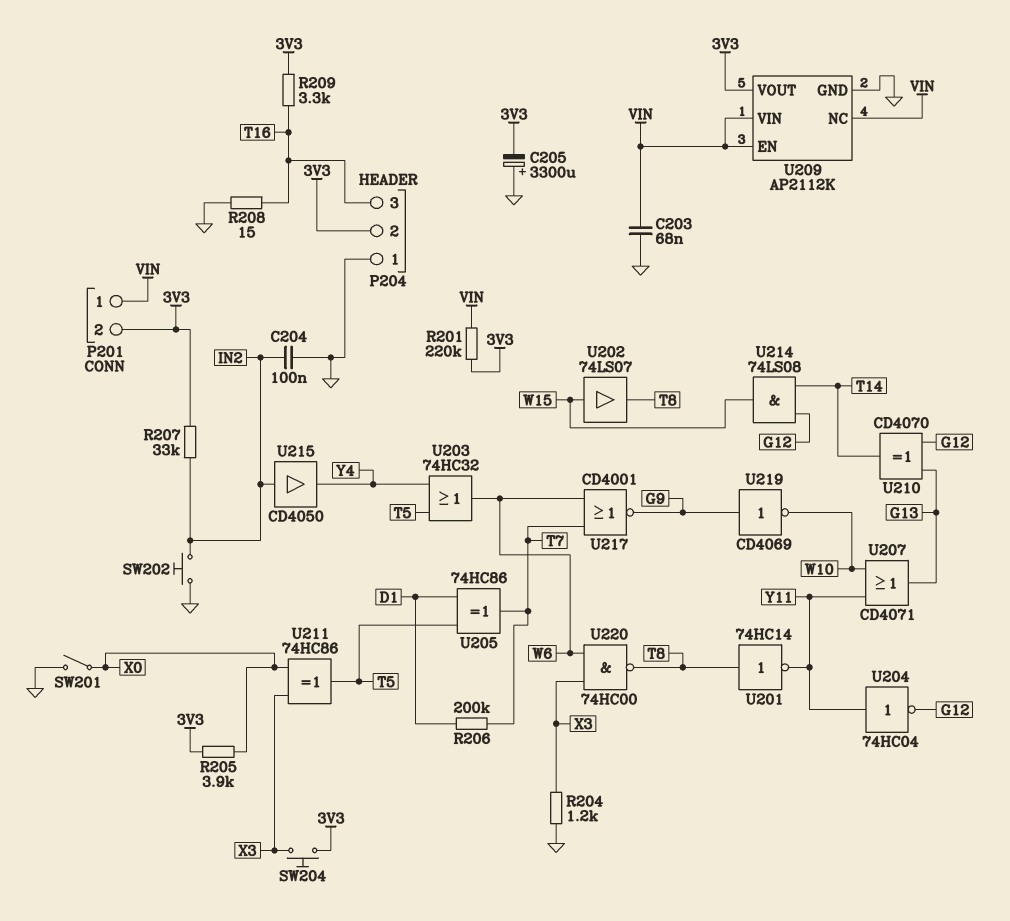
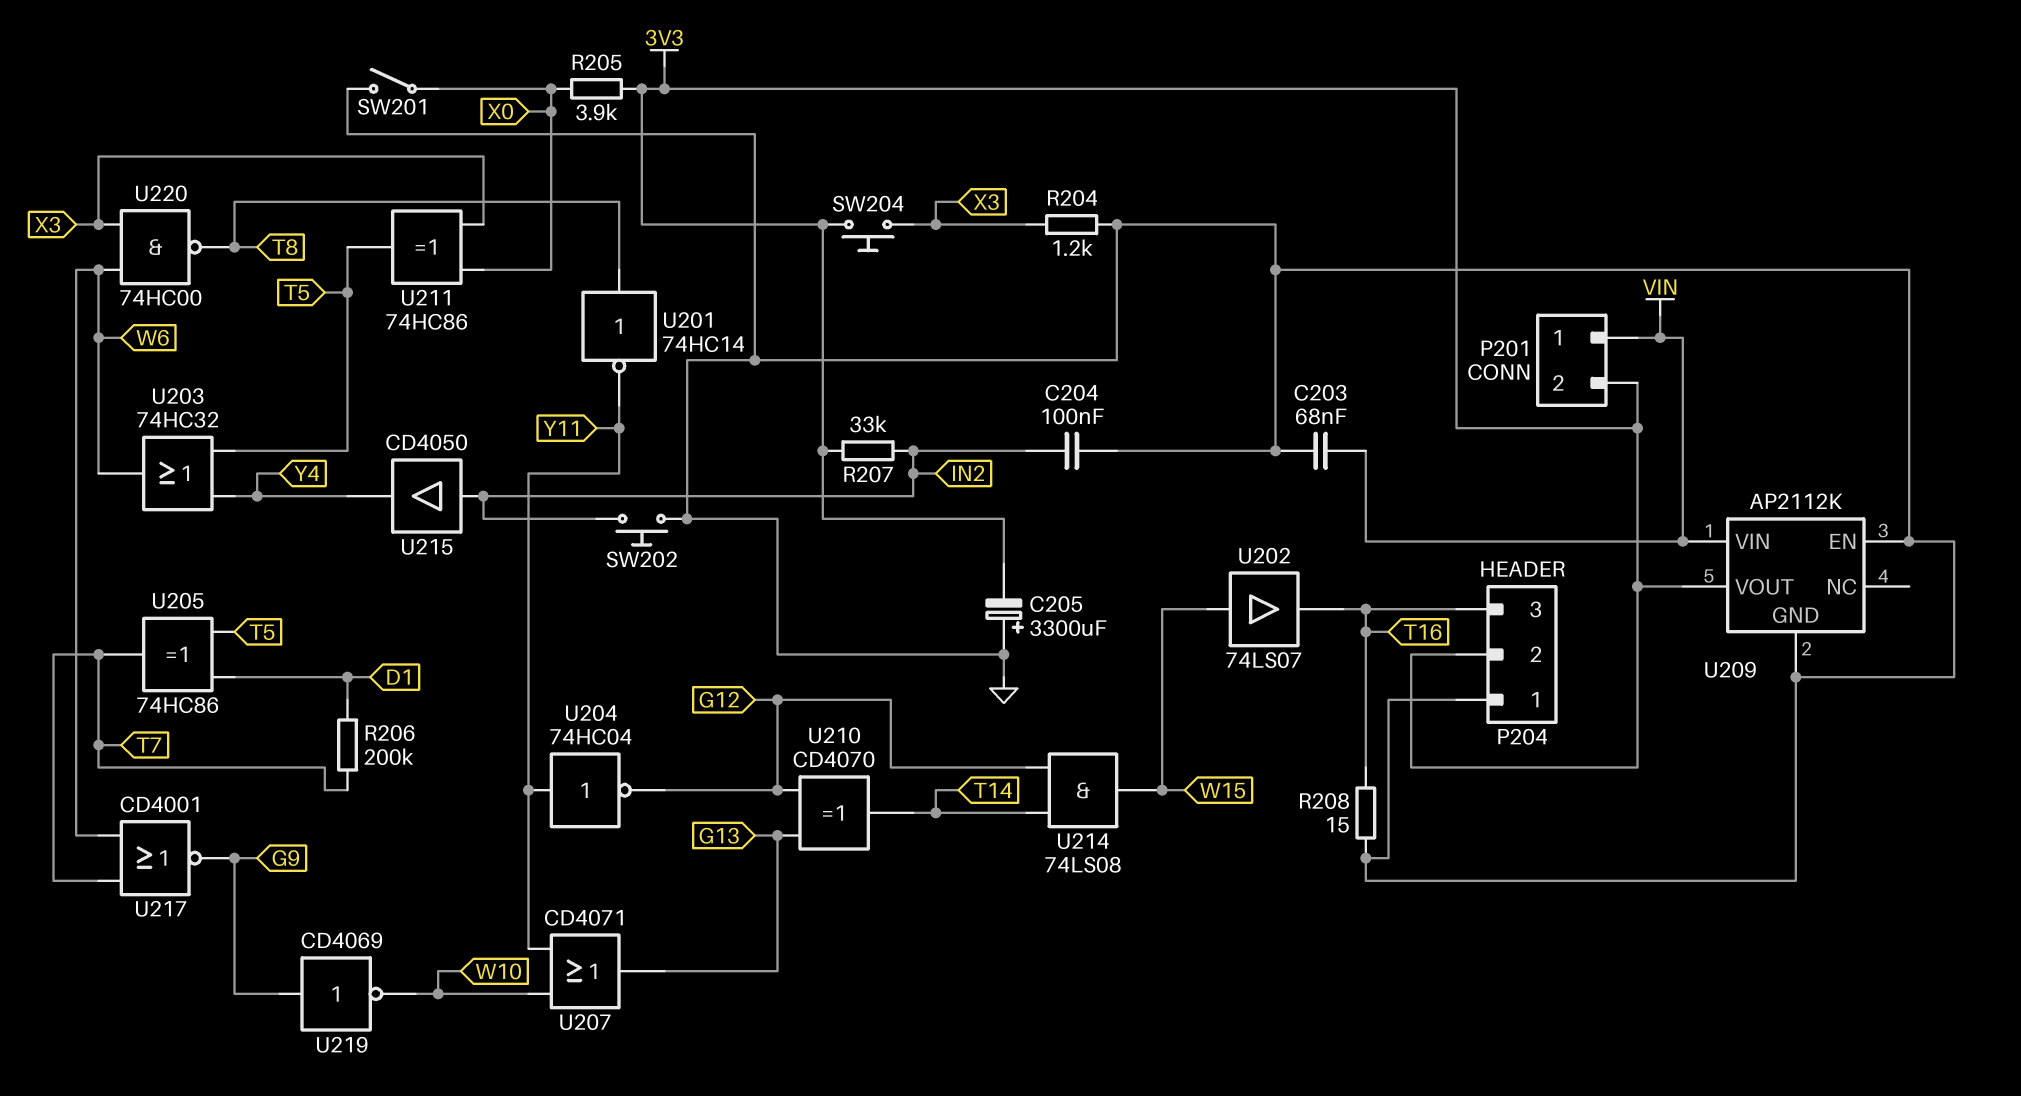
R201: 220k (3V3, VIN) -> none
R209: 3.3k (3V3, T16) -> none
U202: buffer 74LS07 (in W15, out T8) -> buffer 74LS07 (in W15, out T16)
U209 pin EN: VIN -> GND
U209 pin NC: VIN -> none

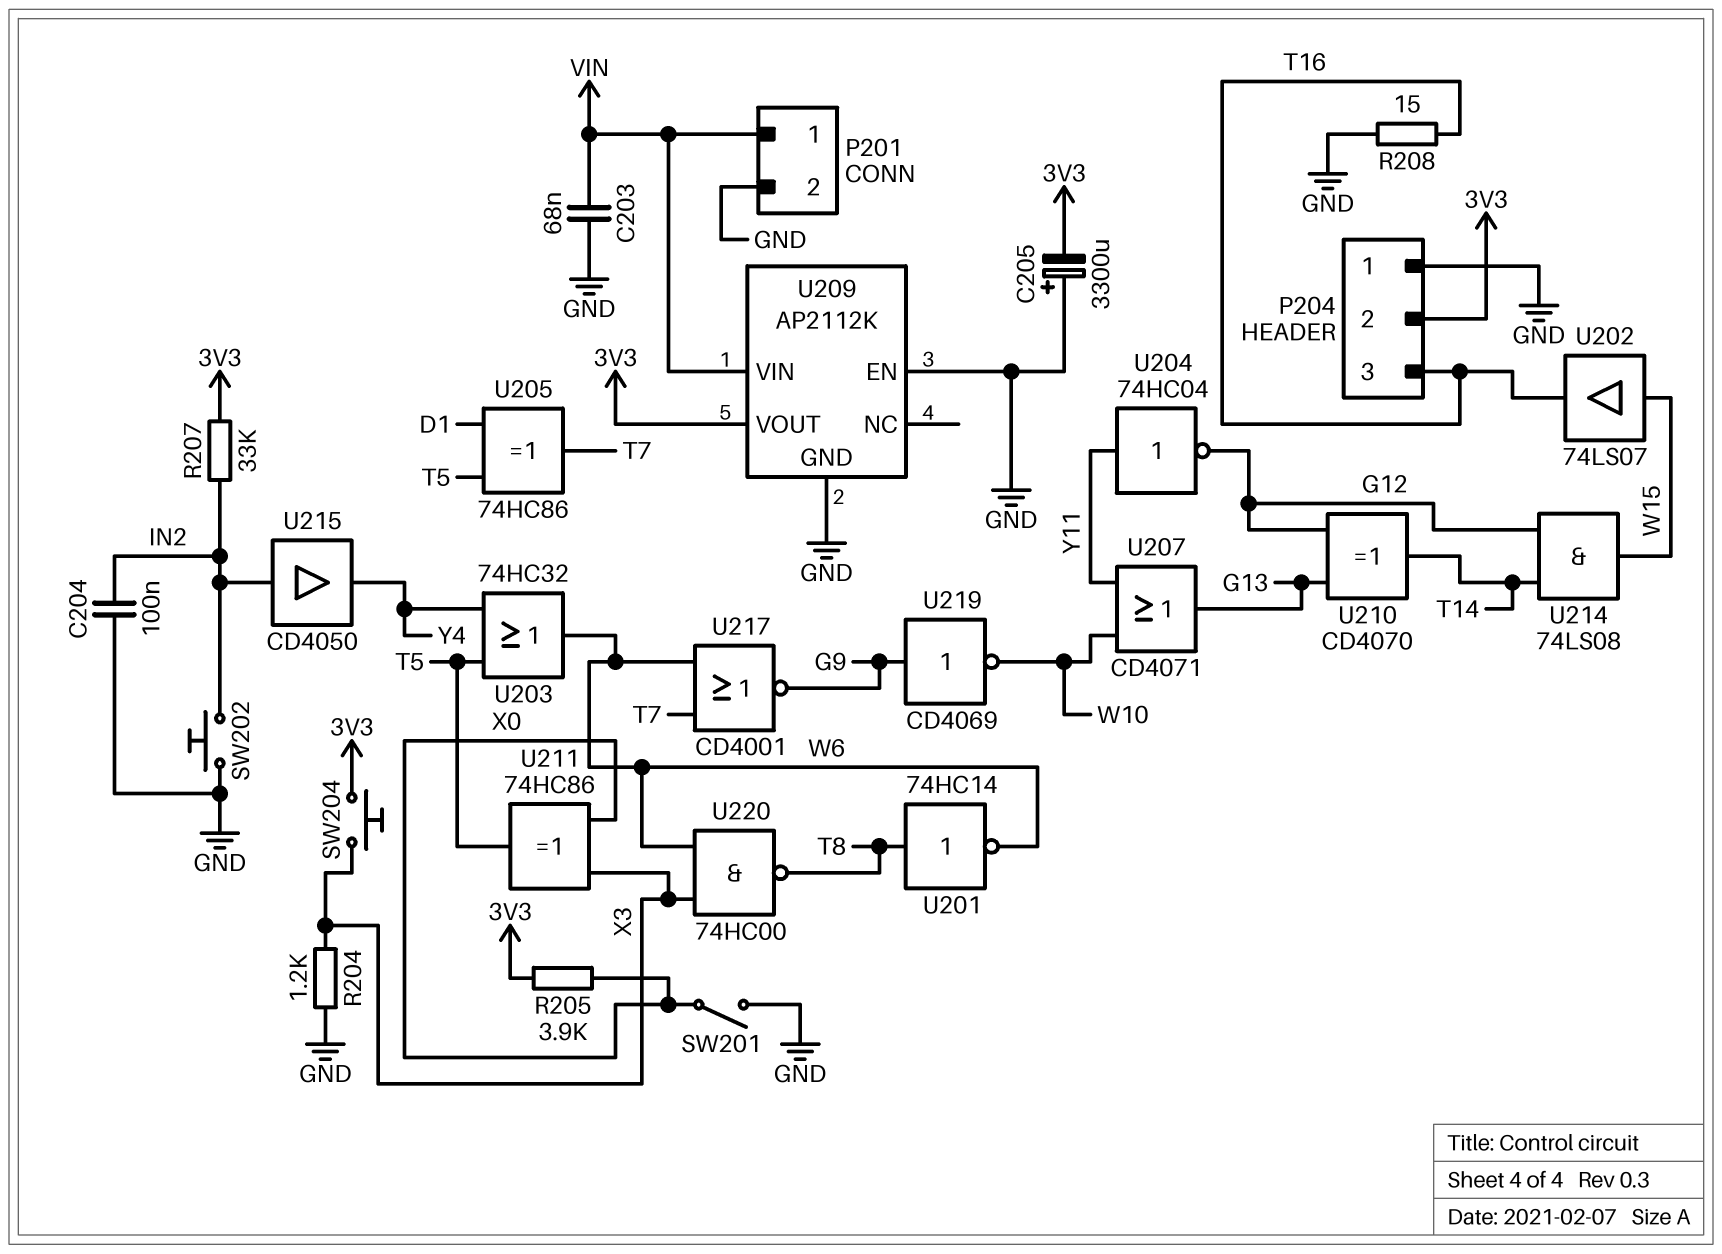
P201 pin 2: 3V3 -> GND
R206: 200k (D1, T7) -> none
U201: NOT 74HC14 (in T8, out Y11) -> NOT 74HC14 (in T8, out W6)

